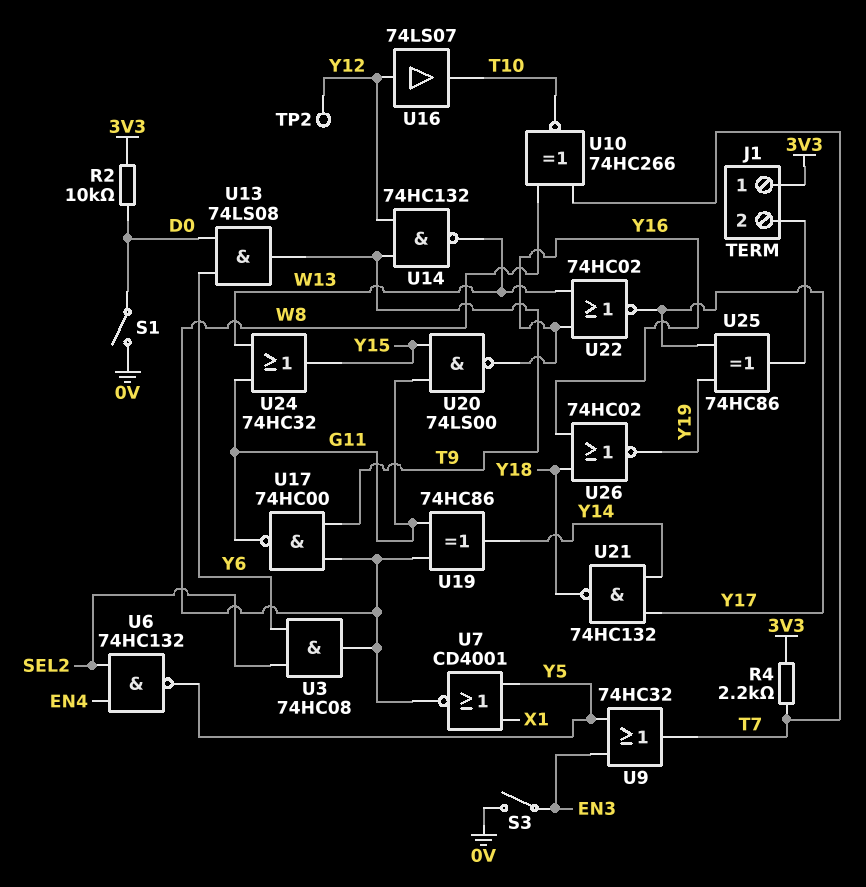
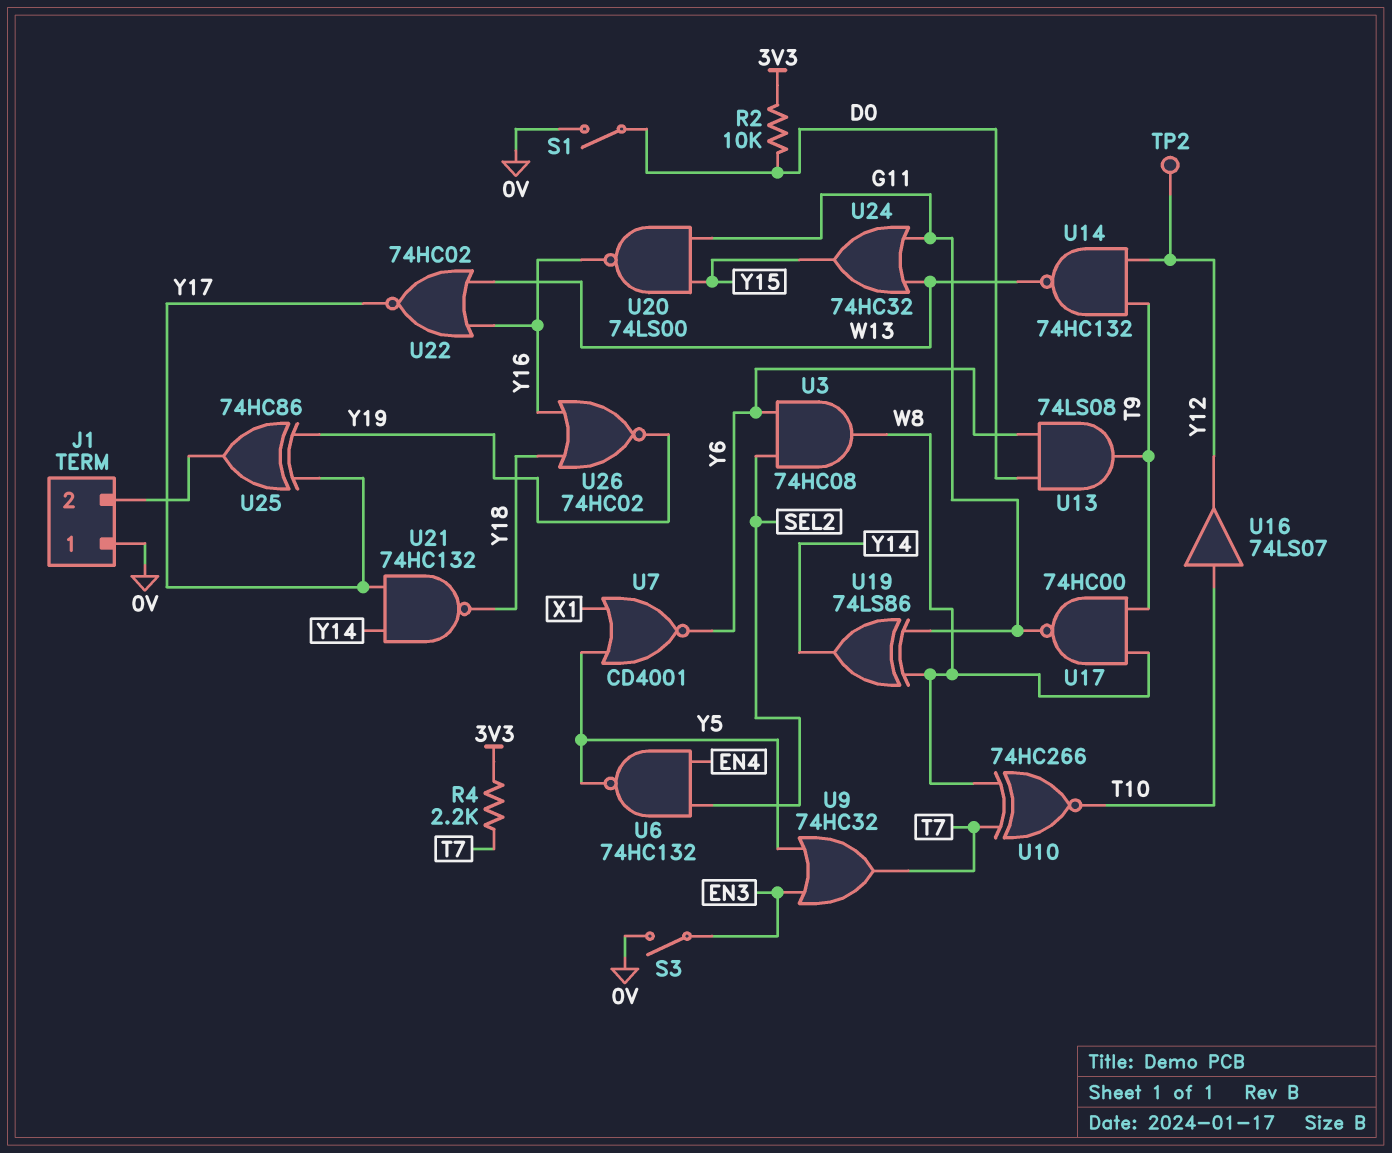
J1 pin 1: 3V3 -> 0V
U7: NOR CD4001 (in X1, in Y5, out W8) -> NOR CD4001 (in X1, in Y5, out Y6)
U16: buffer 74LS07 (in Y12, out T10) -> buffer 74LS07 (in T10, out Y12)
U19: XOR 74HC86 (in G11, in W8, out Y14) -> XOR 74LS86 (in G11, in W8, out Y14)

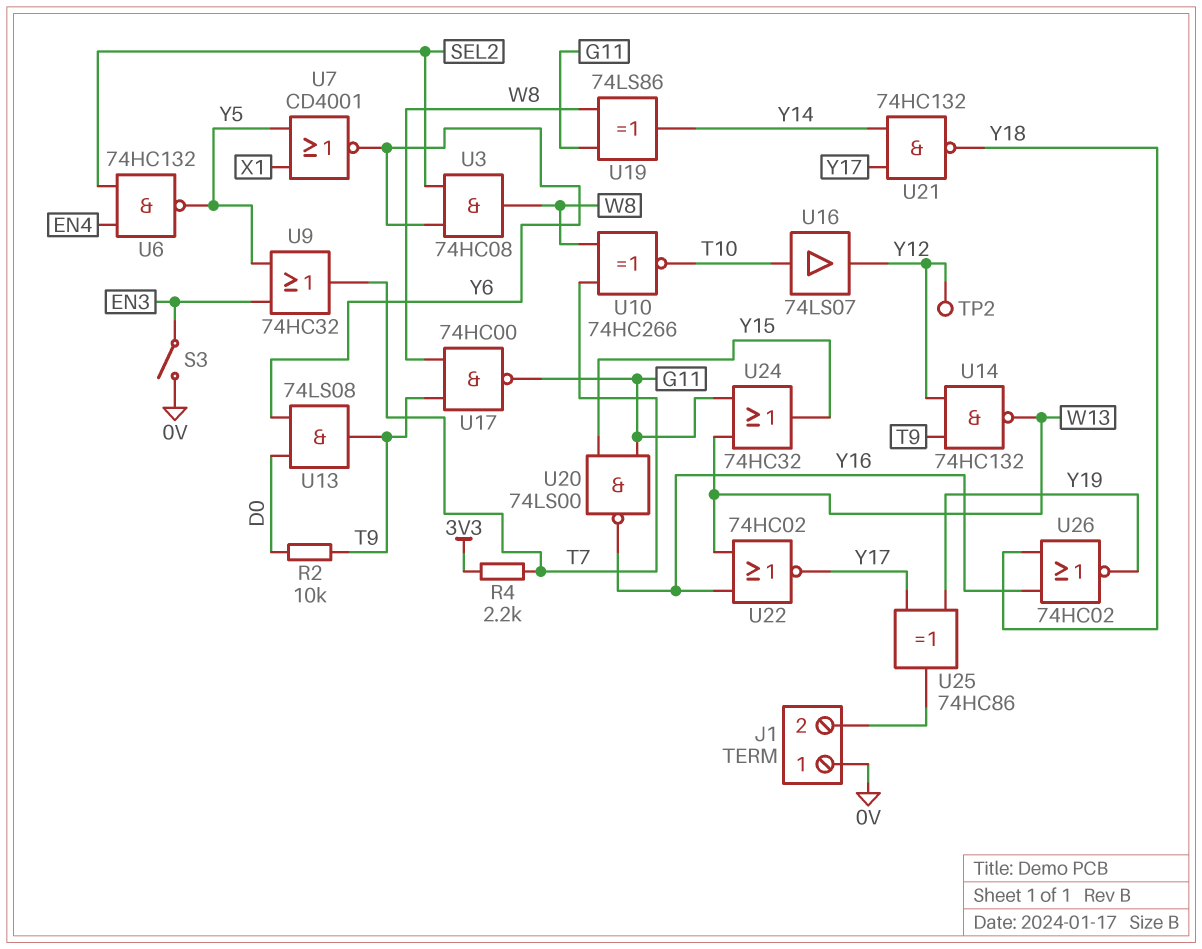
R2: 10k (3V3, D0) -> 10k (D0, T9)
S1: switch (0V, D0) -> none

